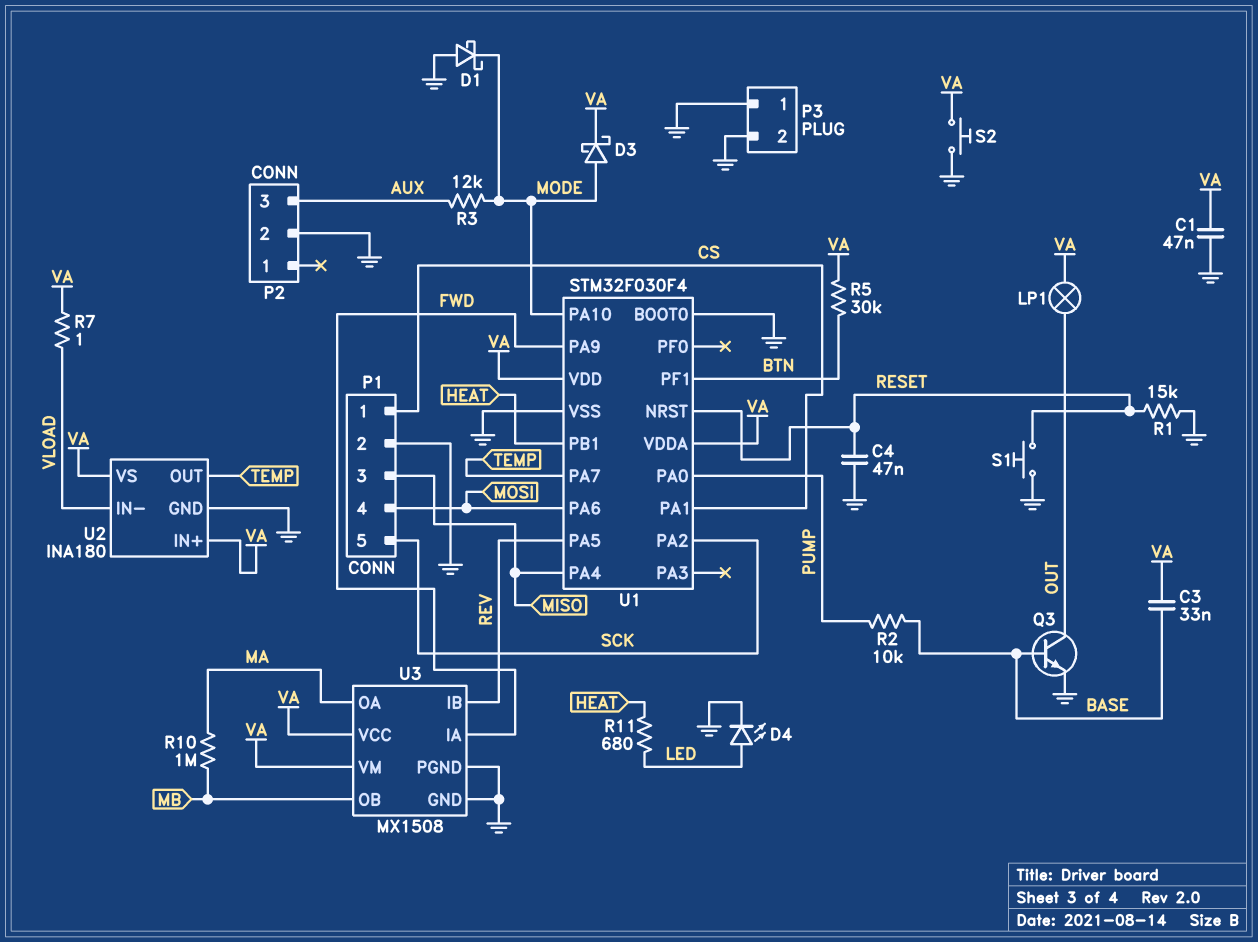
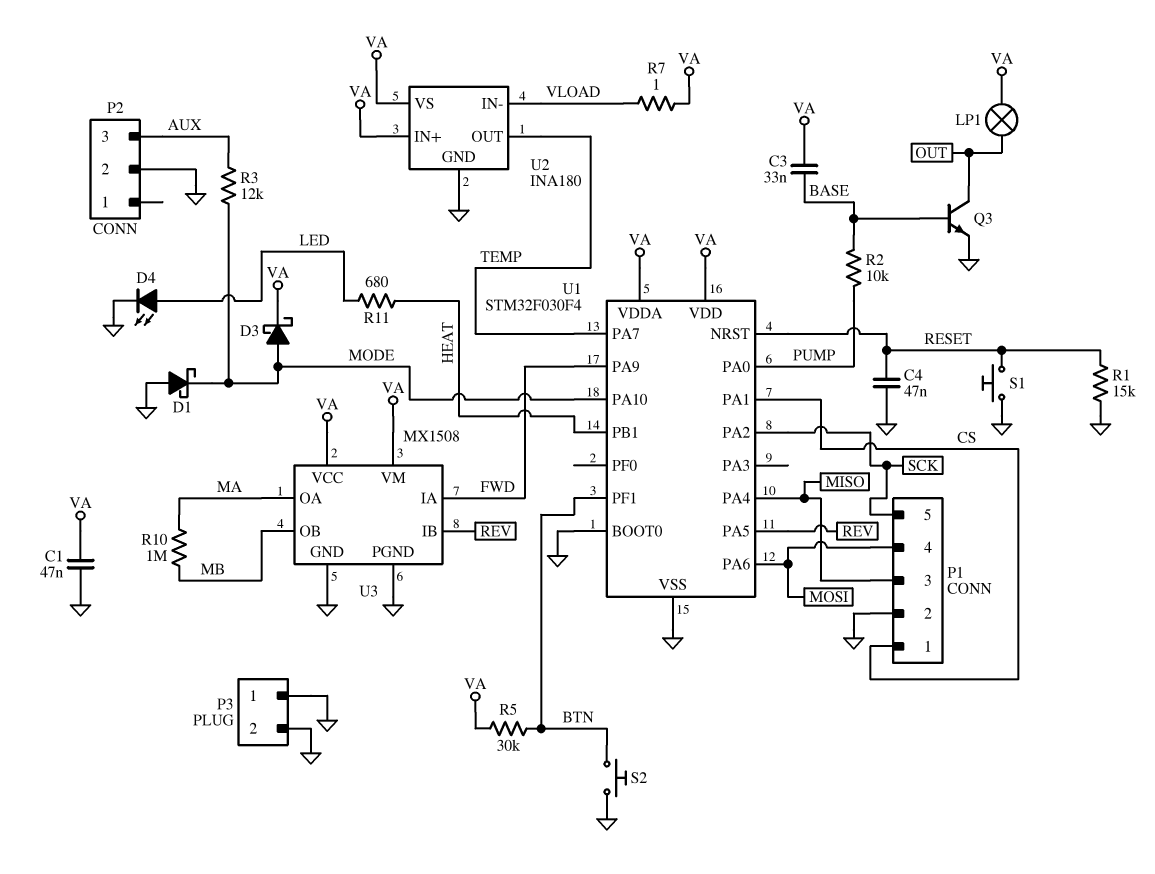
S2: button (GND, VA) -> button (BTN, GND)

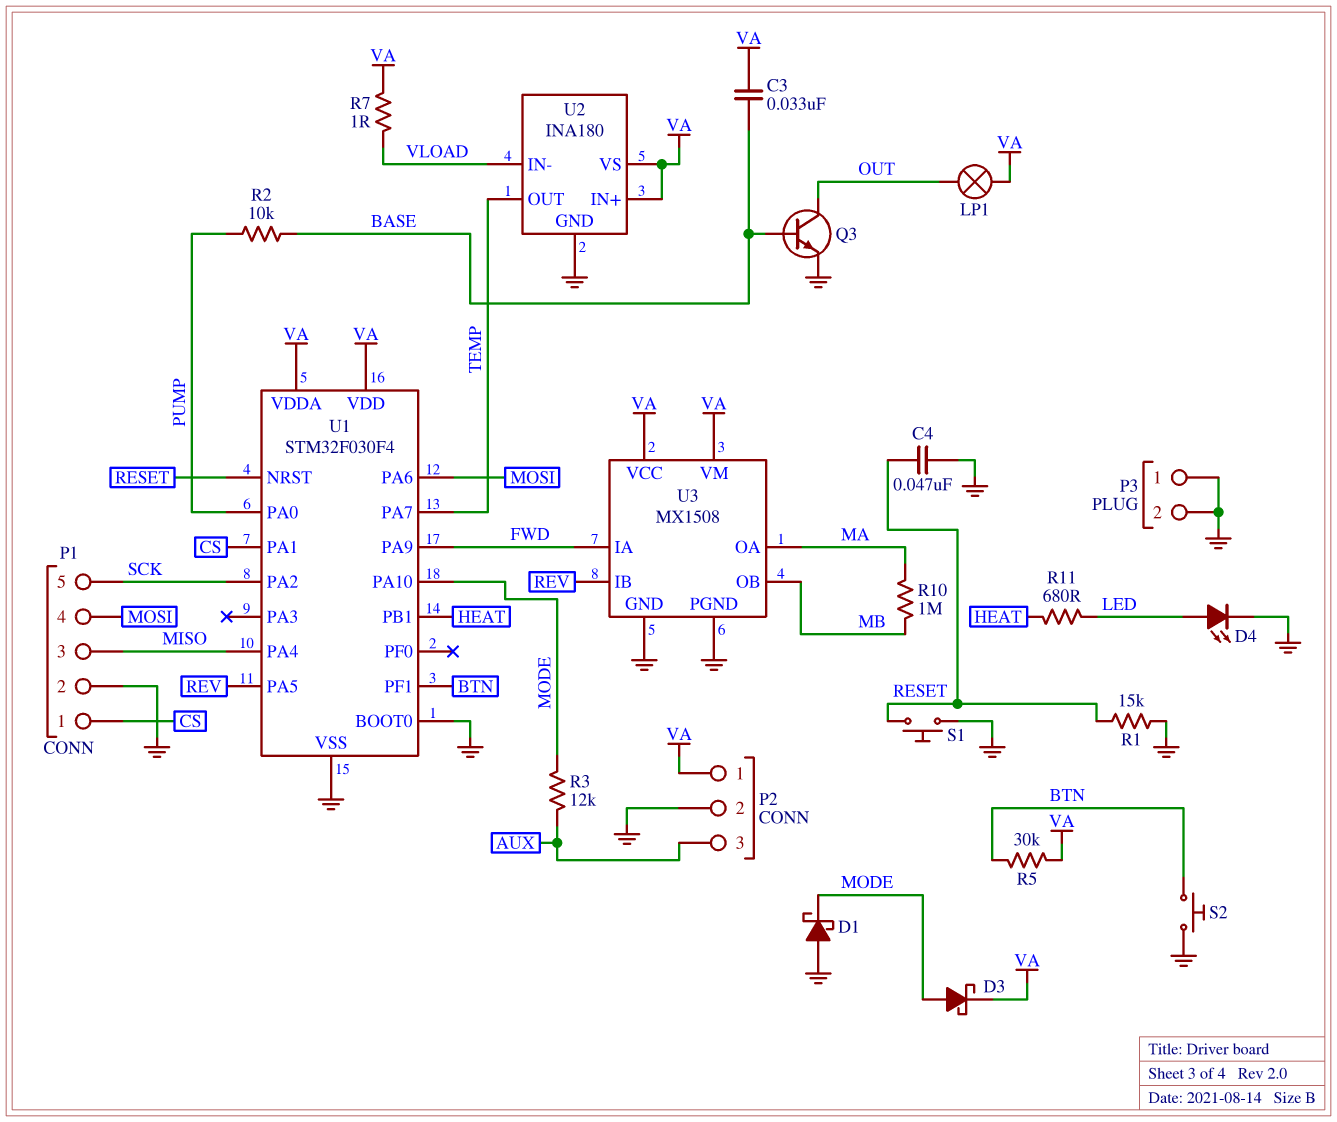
C1: 47nF (GND, VA) -> none
P2 pin 1: none -> VA

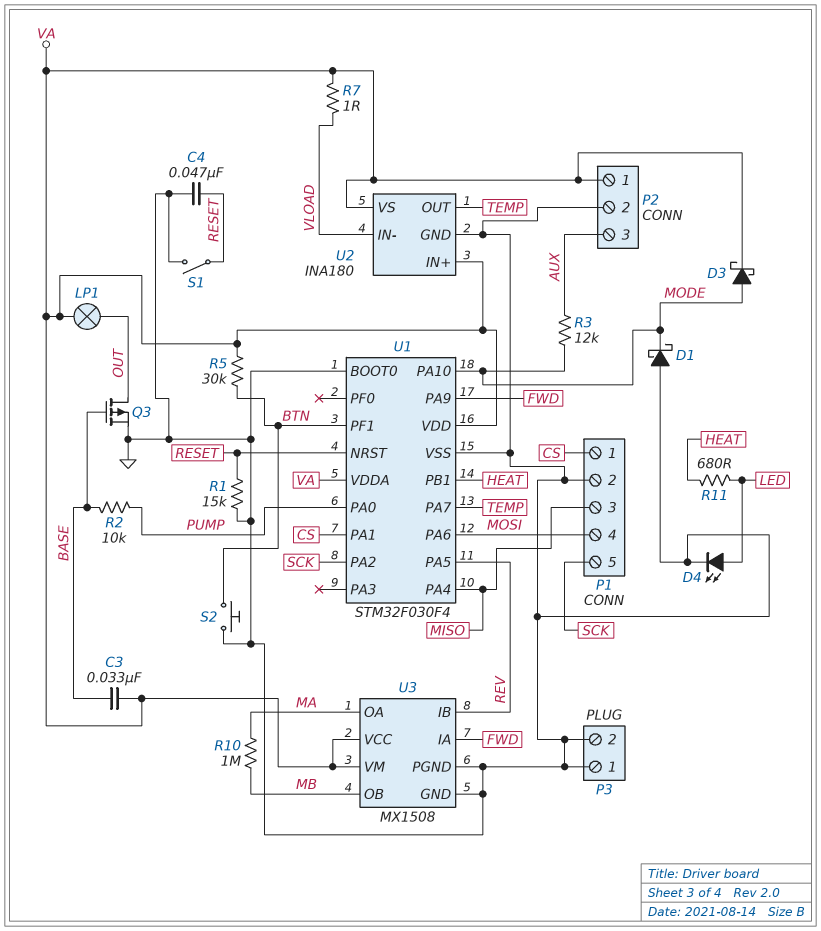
Q3: NPN (B BASE, C OUT, E GND) -> PMOS (G BASE, D OUT, S GND)
S1: button (GND, RESET) -> switch (GND, RESET)

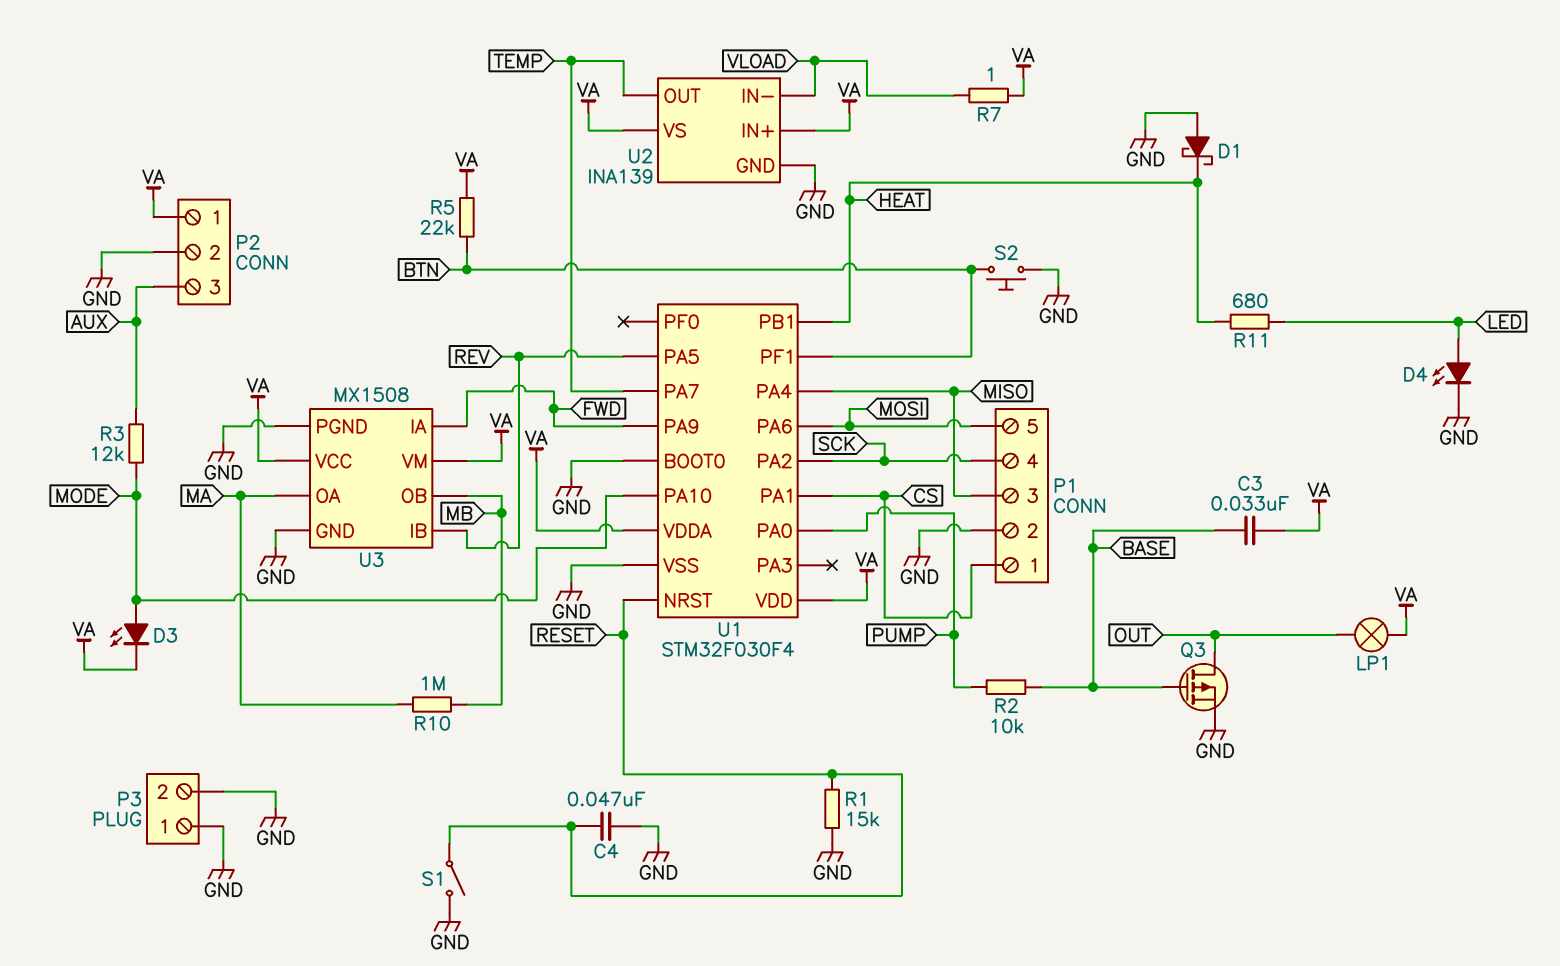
D1: schottky (A GND, K MODE) -> schottky (A GND, K HEAT)
D3: schottky (A MODE, K VA) -> LED (A MODE, K VA)
P1 pin 4: MOSI -> SCK
P1 pin 5: SCK -> MOSI
R5: 30k (BTN, VA) -> 22k (BTN, VA)
U2: INA180 -> INA139

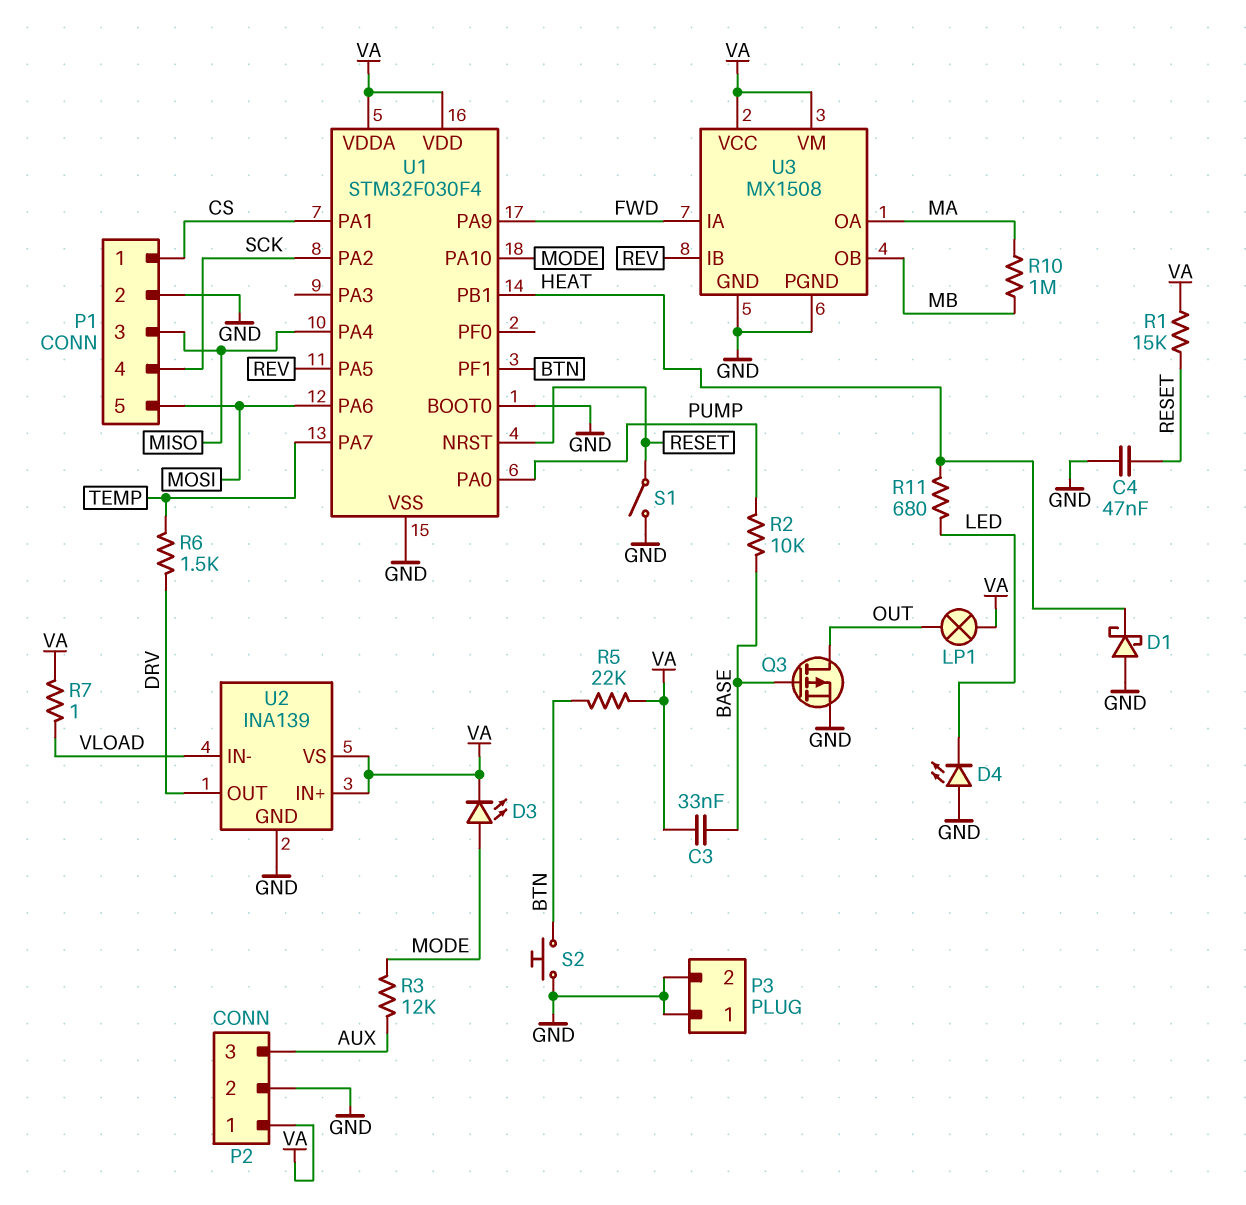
D4: LED (A LED, K GND) -> LED (A GND, K LED)
R1: 15k (GND, RESET) -> 15k (RESET, VA)
R6: none -> 1.5k (DRV, TEMP)
U2 pin OUT: TEMP -> DRV

